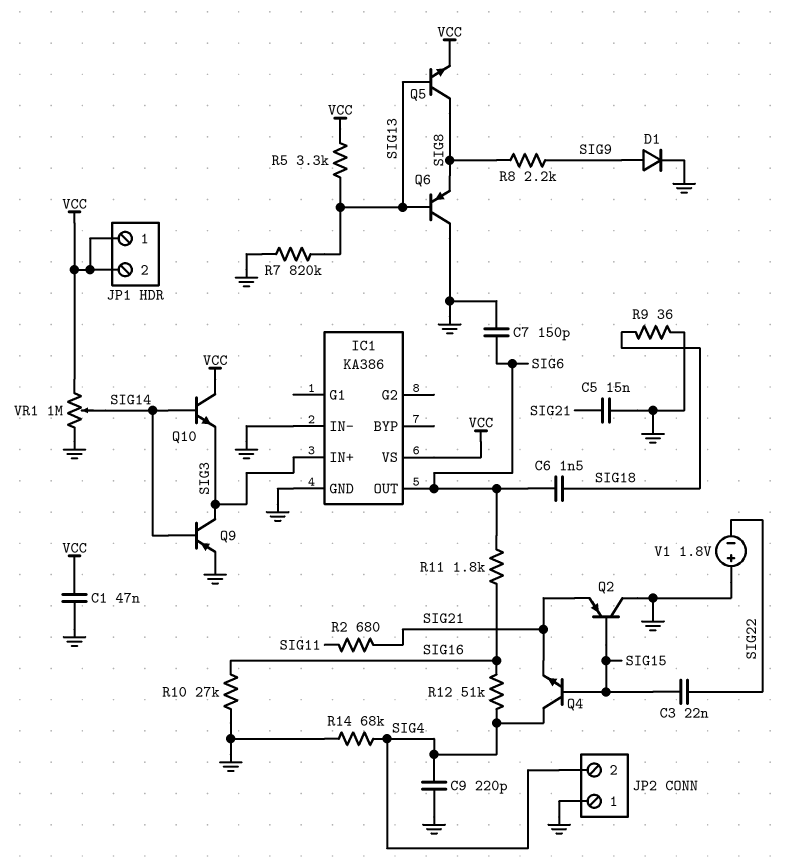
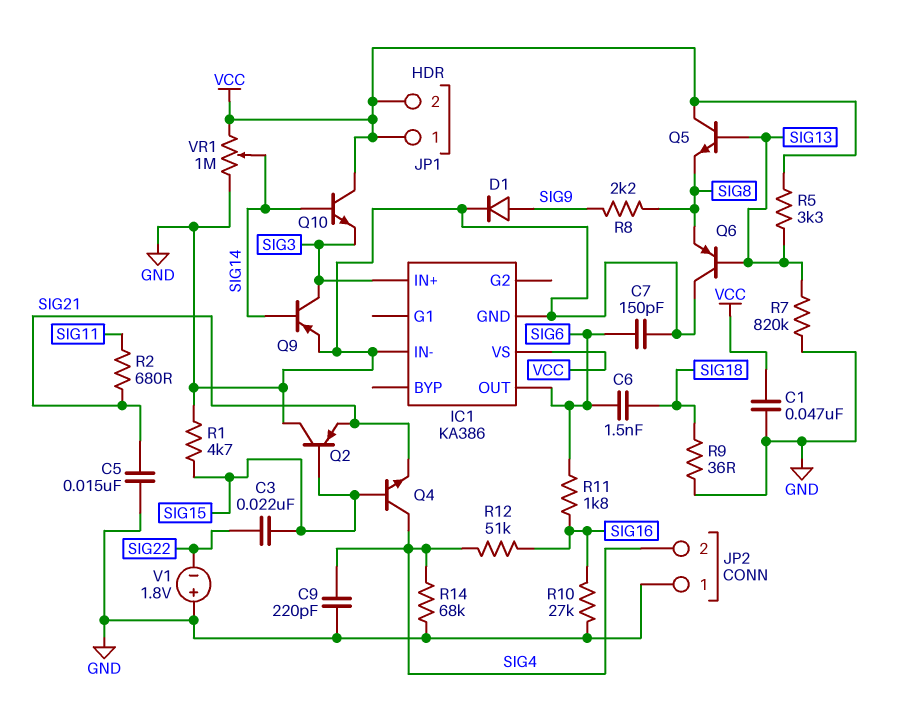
Q5: NPN (B SIG13, C SIG8, E VCC) -> NPN (B SIG13, C VCC, E SIG8)
R1: none -> 4.7k (GND, SIG15)

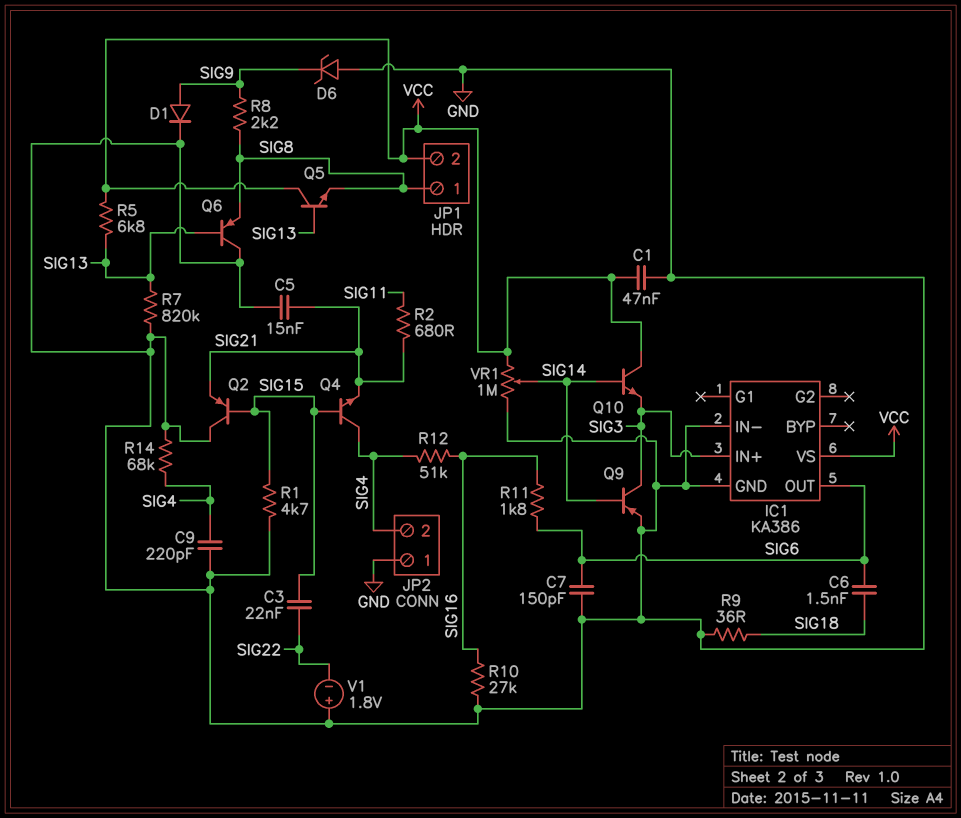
D6: none -> zener (A GND, K SIG9)
JP1 pin 1: VCC -> SIG8
R5: 3.3k (SIG13, VCC) -> 6.8k (SIG13, VCC)

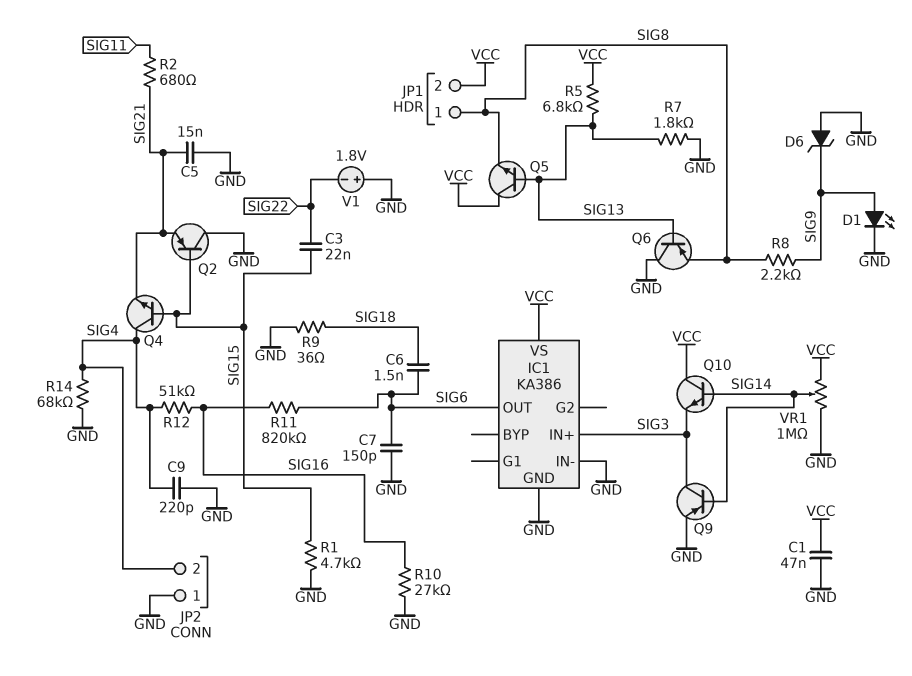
D1: diode (A SIG9, K GND) -> LED (A SIG9, K GND)
R7: 820k (GND, SIG13) -> 1.8k (GND, SIG13)
R11: 1.8k (SIG6, SIG16) -> 820k (SIG6, SIG16)

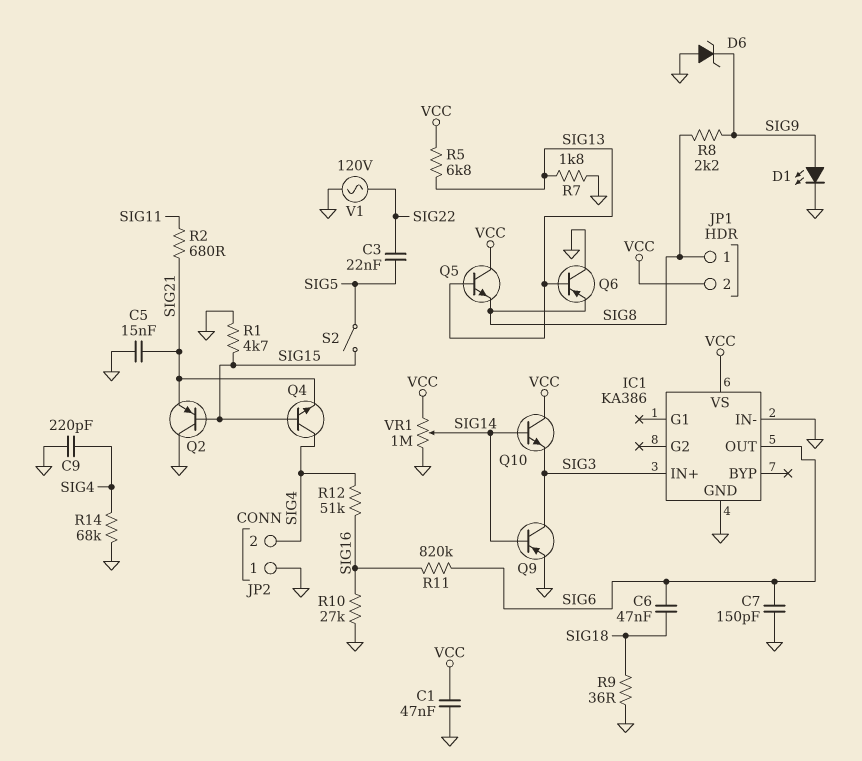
C3: 22nF (SIG15, SIG22) -> 22nF (SIG5, SIG22)
C6: 1.5nF (SIG6, SIG18) -> 47nF (SIG6, SIG18)
S2: none -> switch (SIG5, SIG15)
V1: 1.8V (plus GND, minus SIG22) -> AC 120V (GND, SIG22)

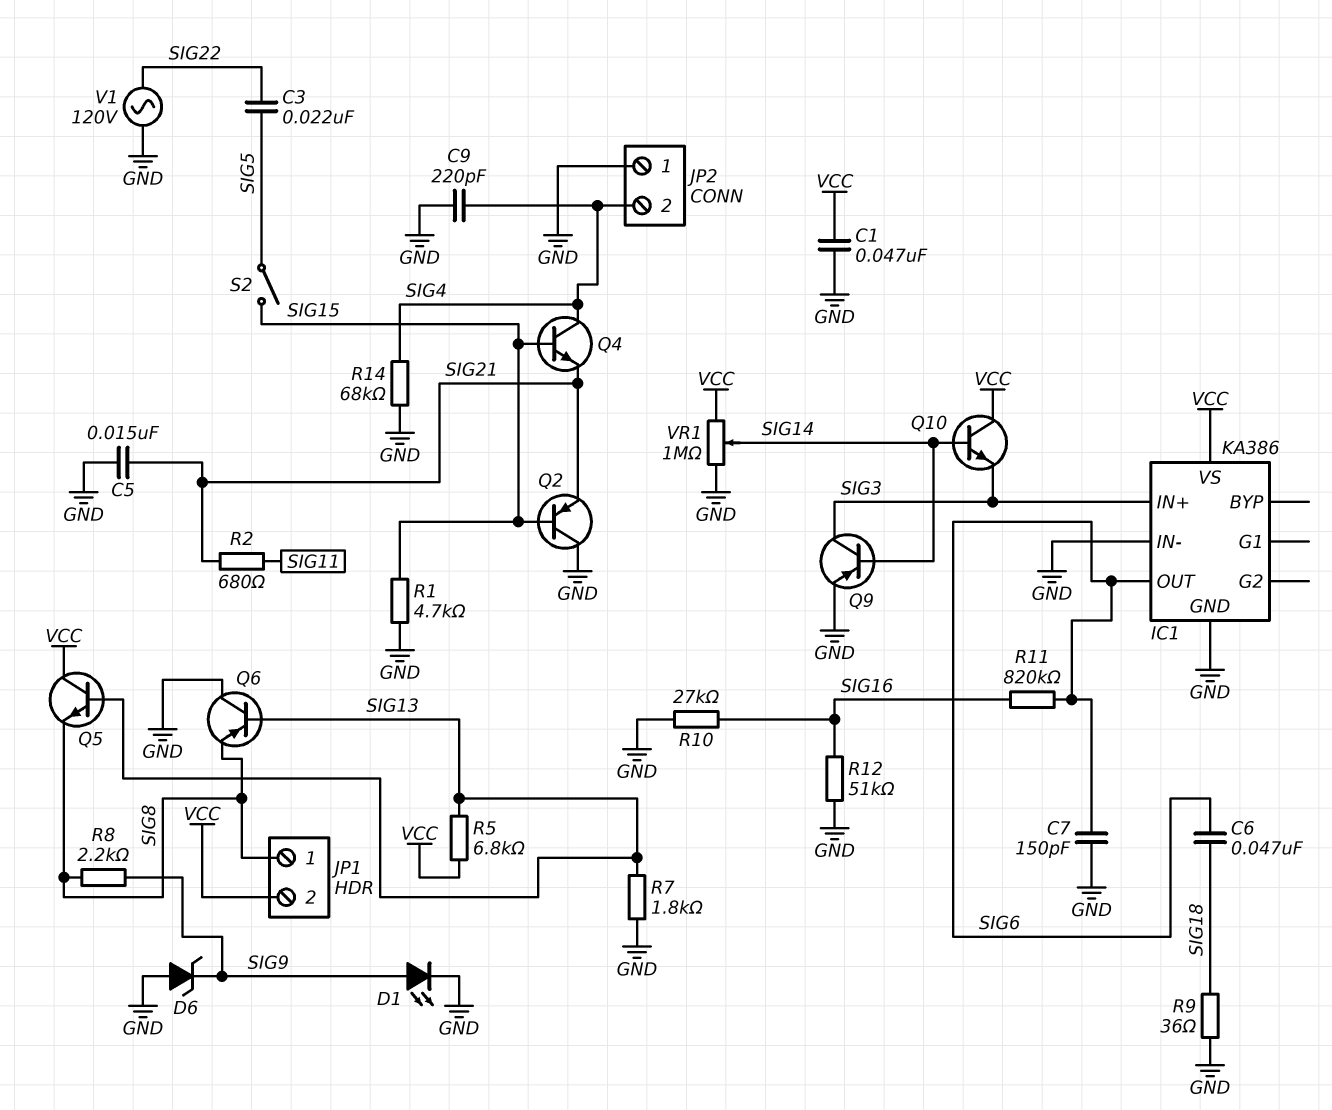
R12: 51k (SIG4, SIG16) -> 51k (GND, SIG16)

